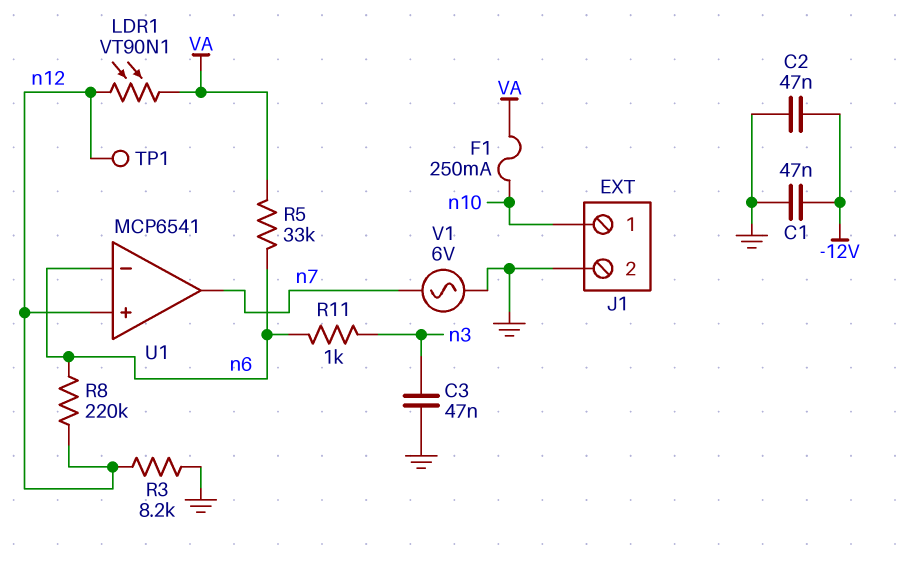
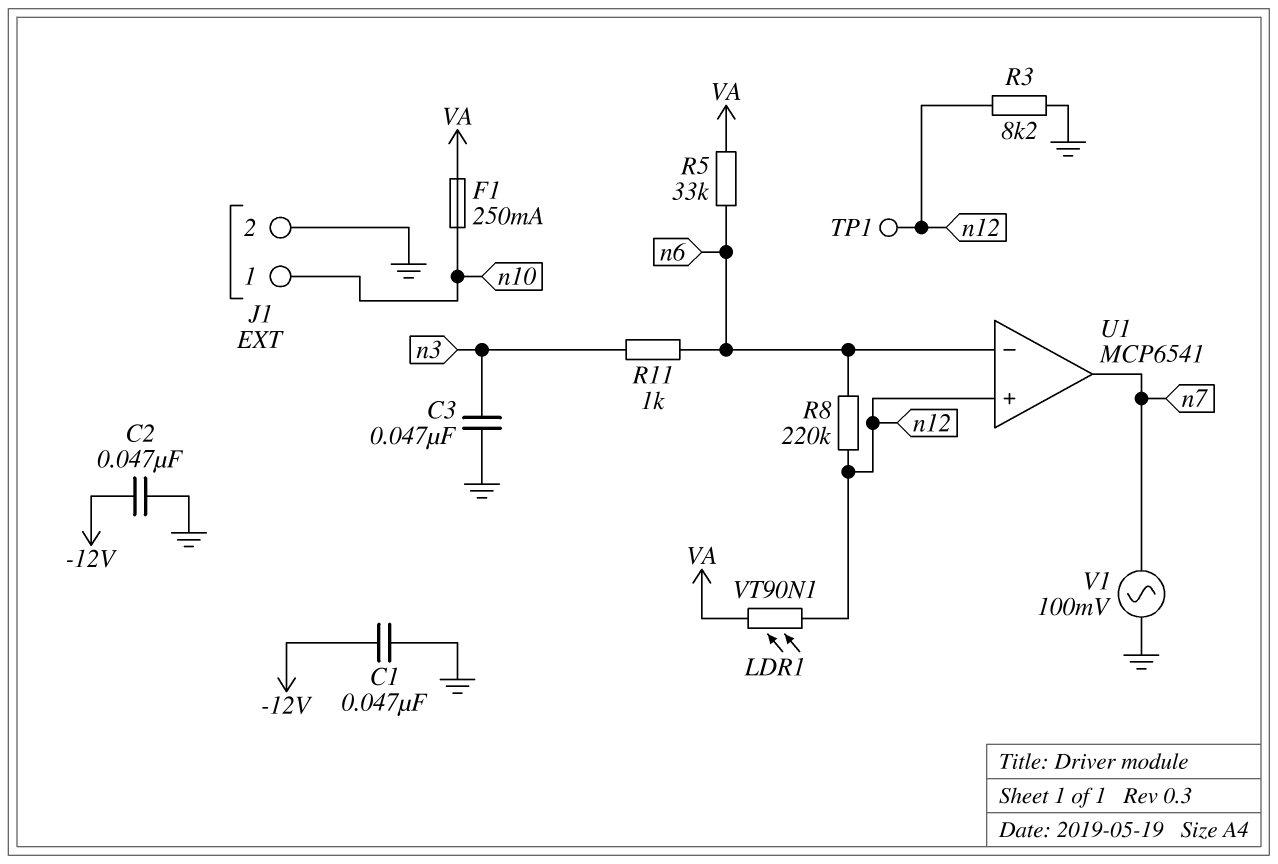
V1: AC 6V (GND, n7) -> AC 100mV (GND, n7)

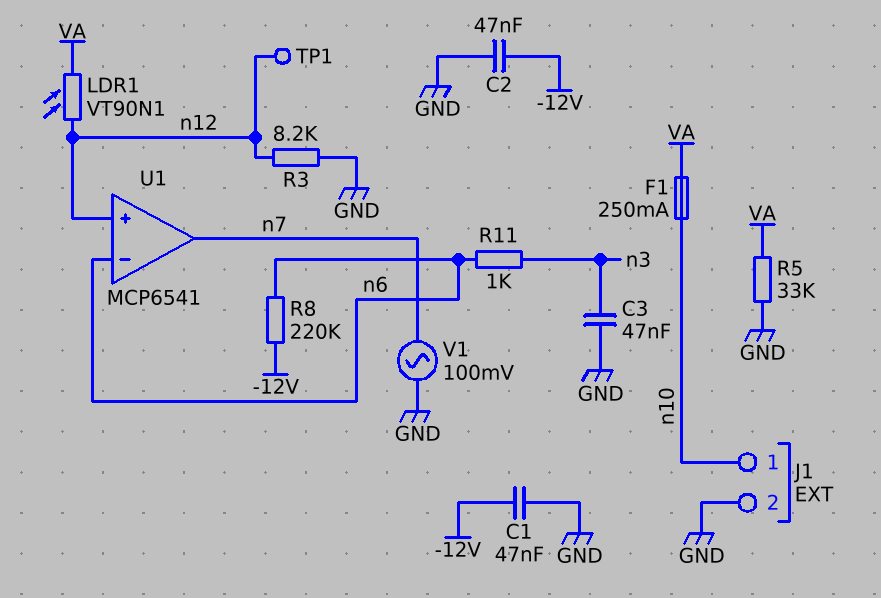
R5: 33k (VA, n6) -> 33k (GND, VA)
R8: 220k (n6, n12) -> 220k (-12V, n6)

